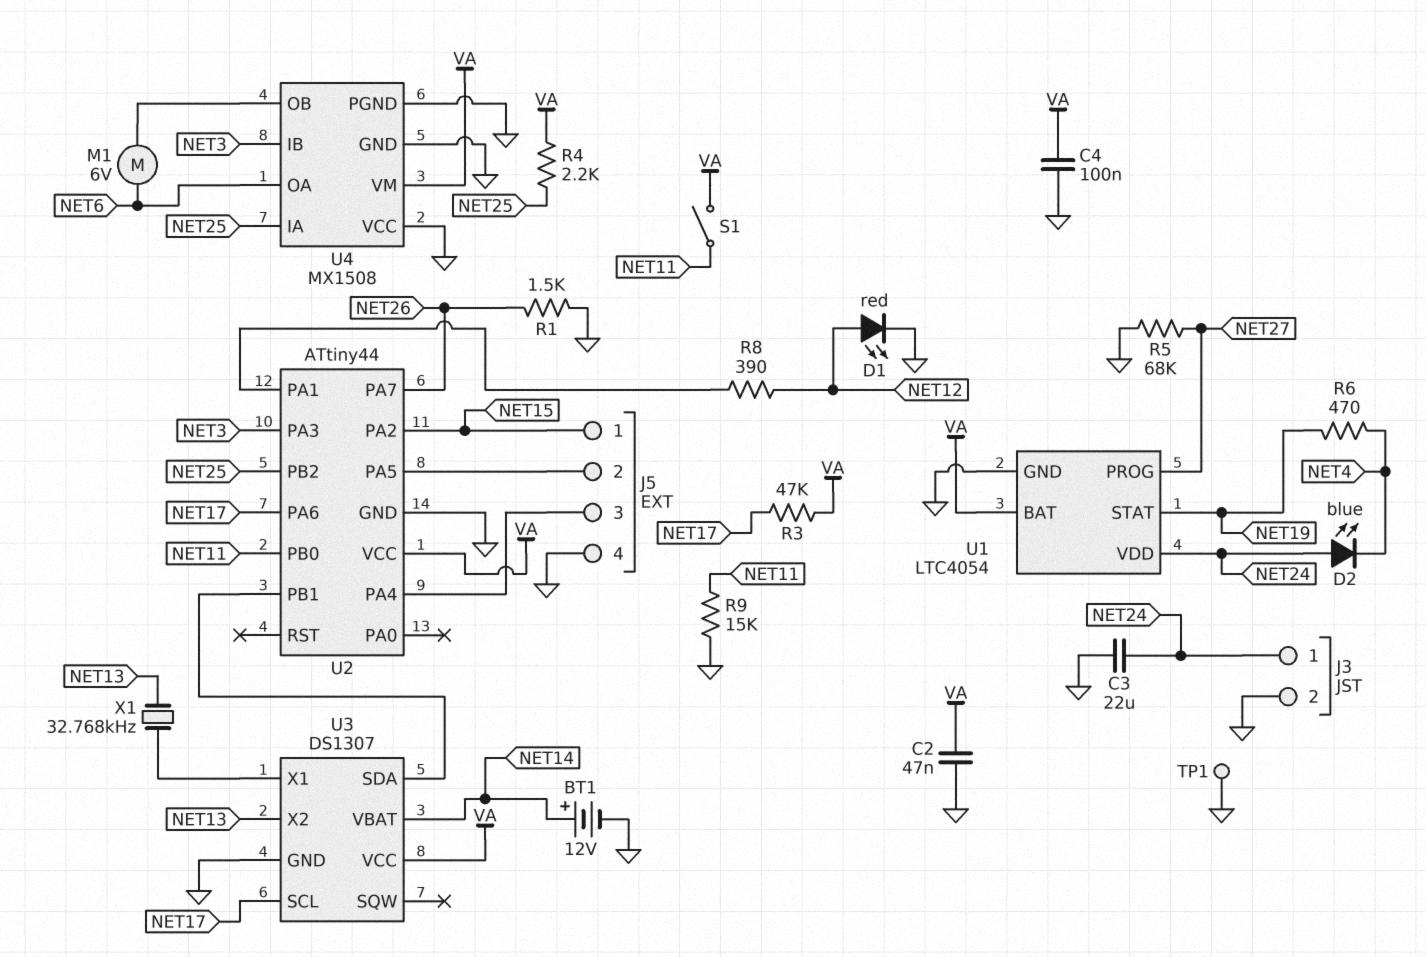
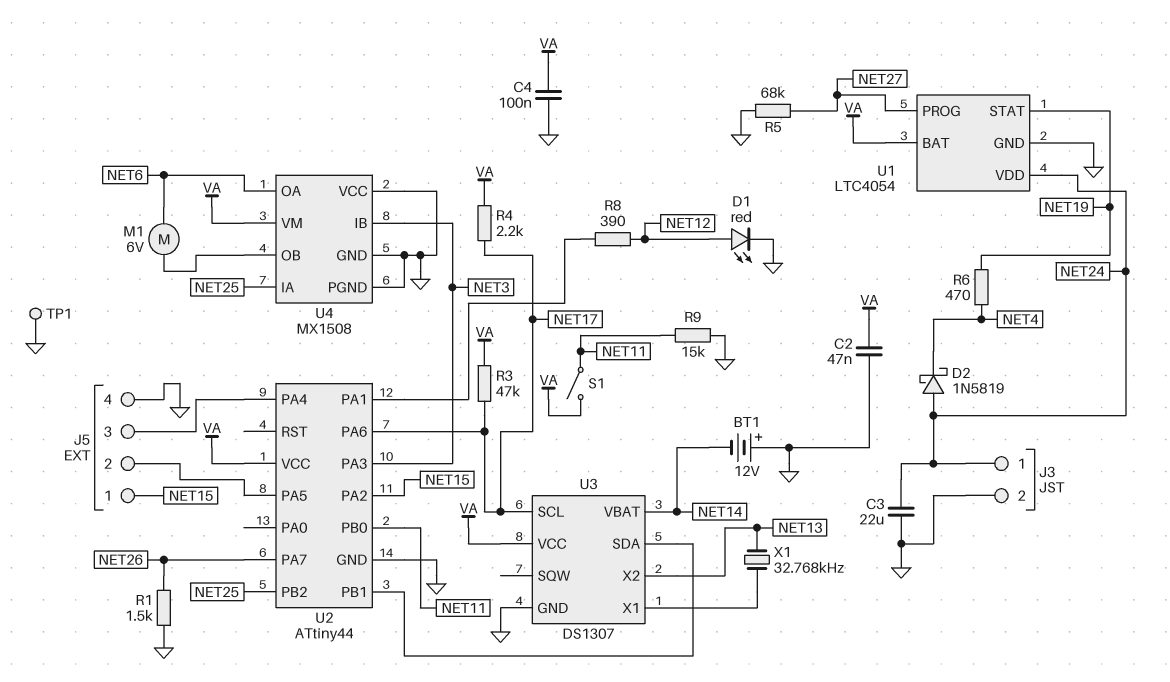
BT1: 12V (plus NET14, minus GND) -> 12V (plus GND, minus NET14)
D2: LED blue (A NET24, K NET4) -> schottky 1N5819 (A NET24, K NET4)
R4: 2.2k (NET25, VA) -> 2.2k (NET17, VA)

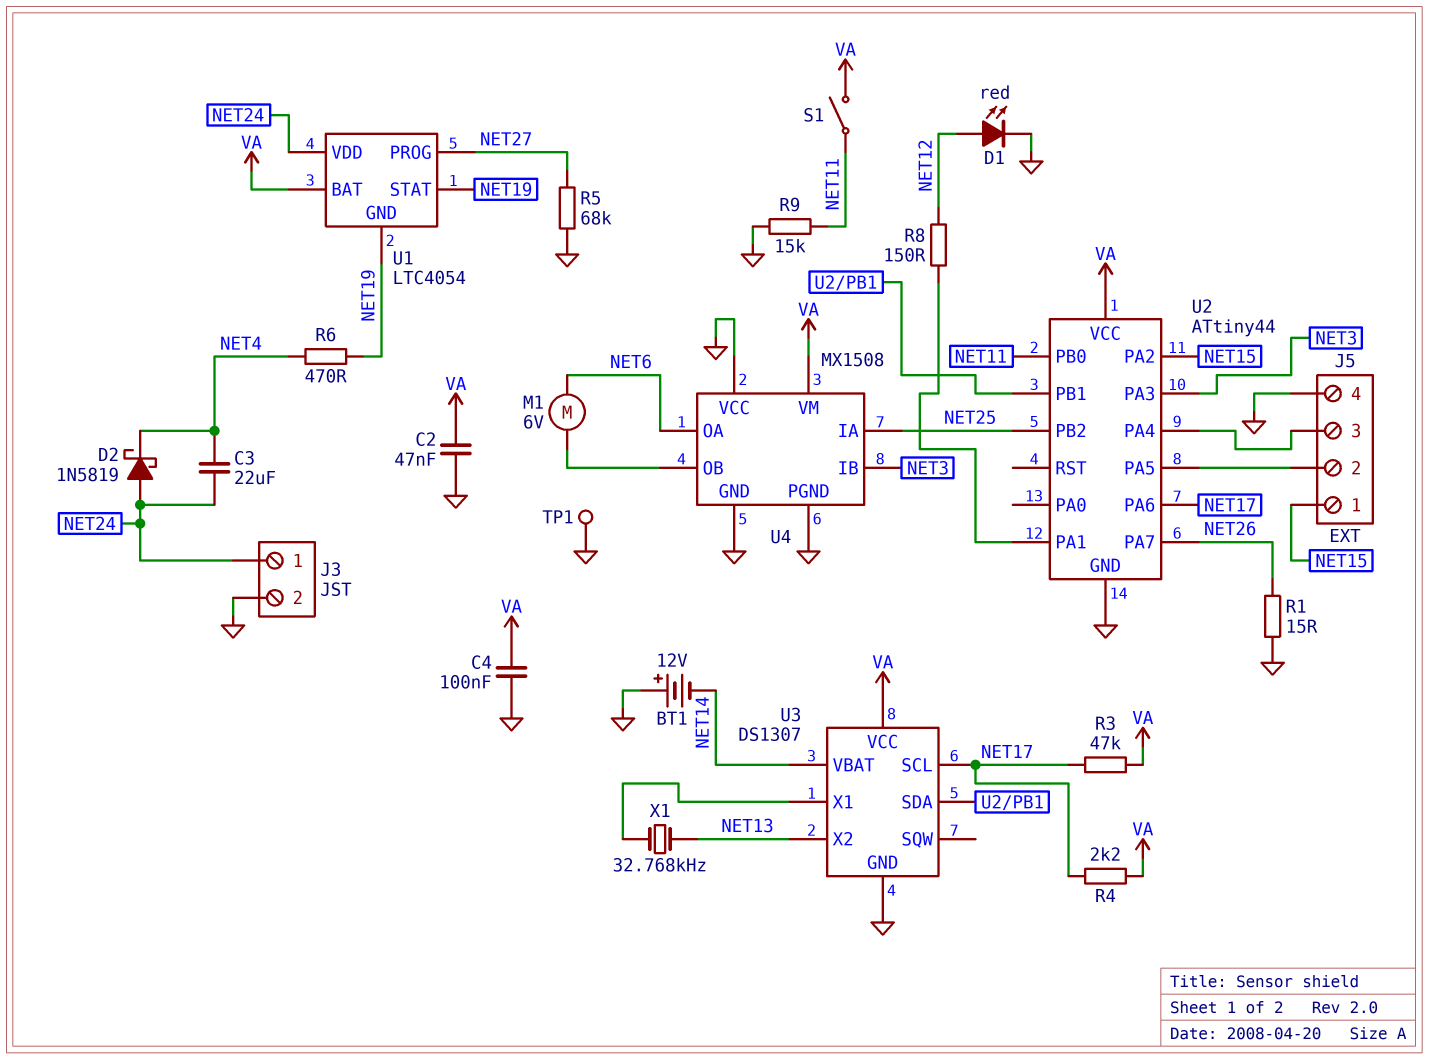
C3: 22uF (GND, NET24) -> 22uF (NET4, NET24)
R1: 1.5k (GND, NET26) -> 15 (GND, NET26)
R8: 390 (NET12, U2/PA1) -> 150 (NET12, U2/PA1)
U1 pin GND: GND -> NET19

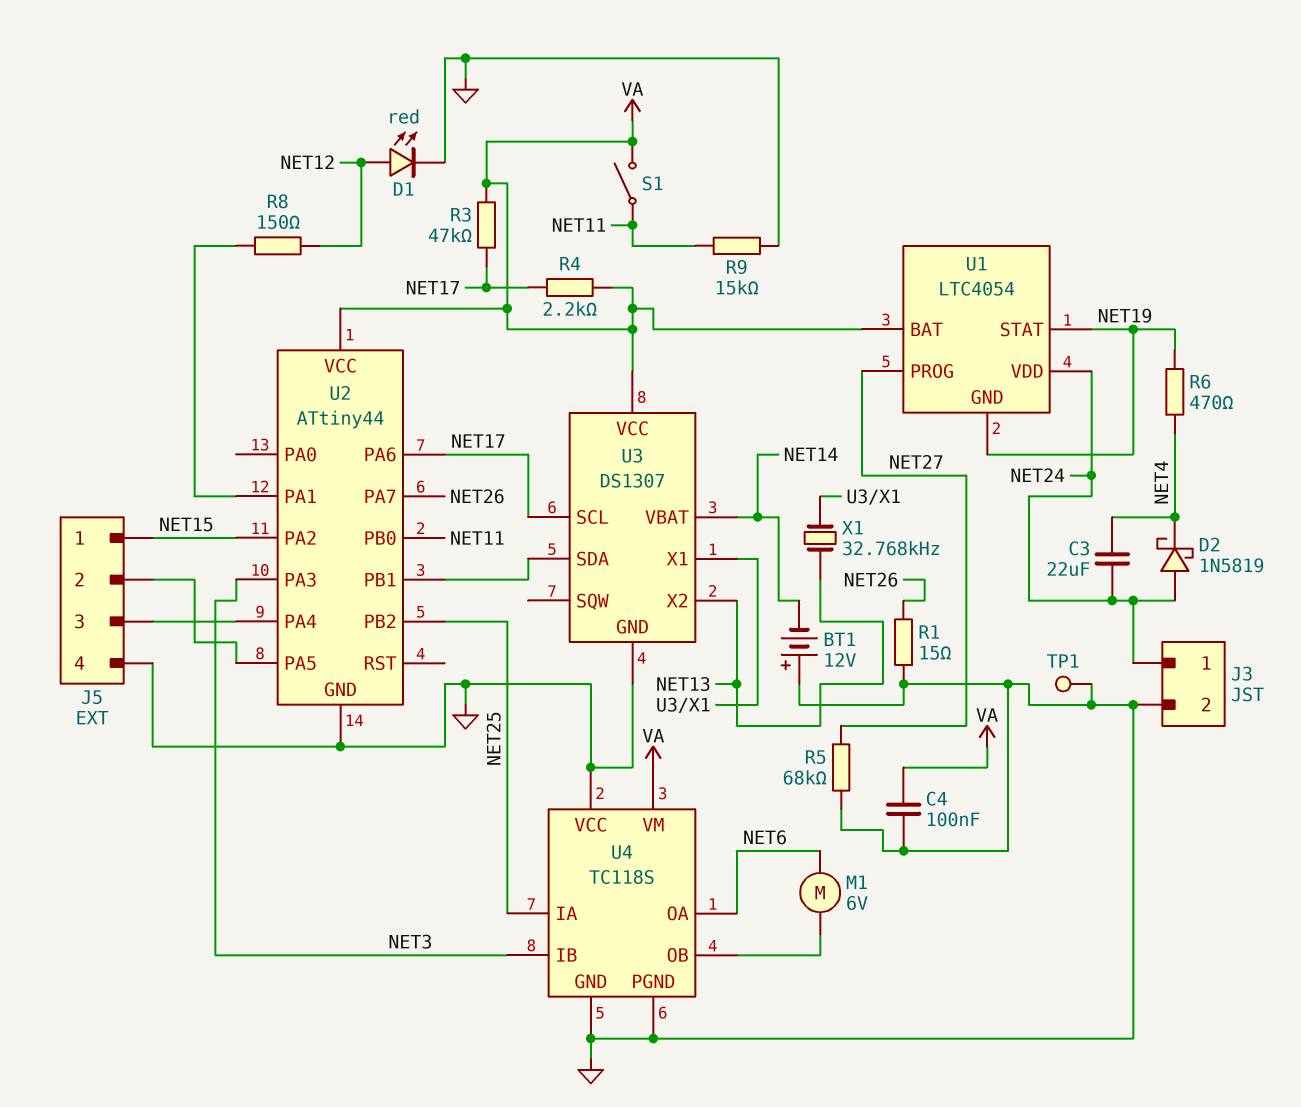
C2: 47nF (GND, VA) -> none
U4: MX1508 -> TC118S

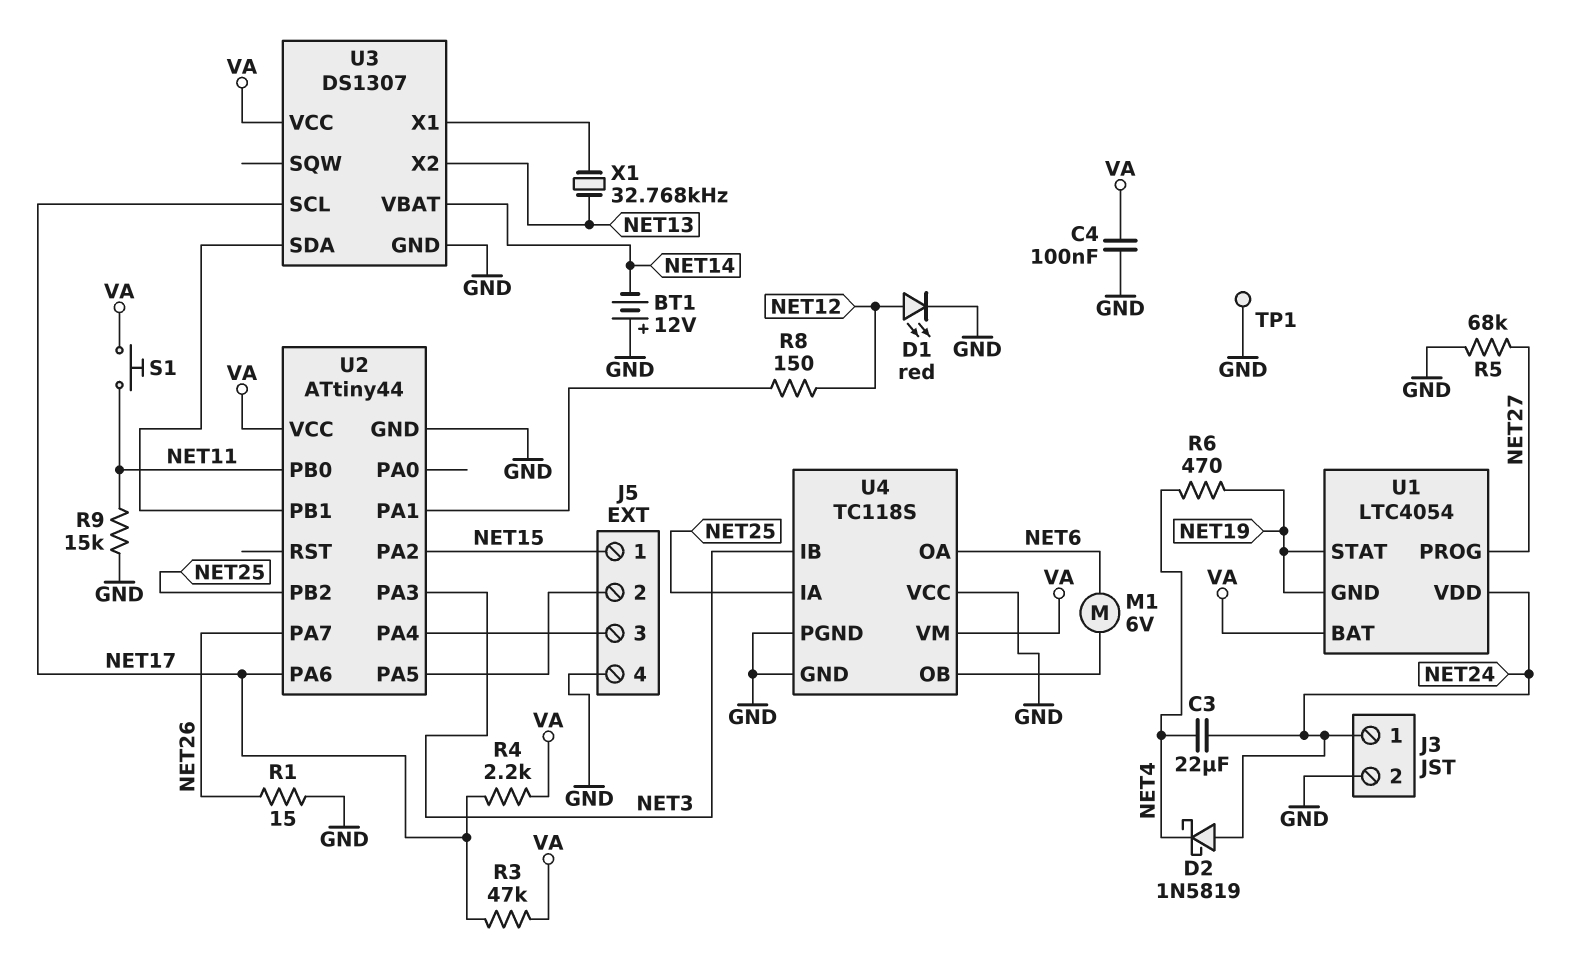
S1: switch (NET11, VA) -> button (NET11, VA)

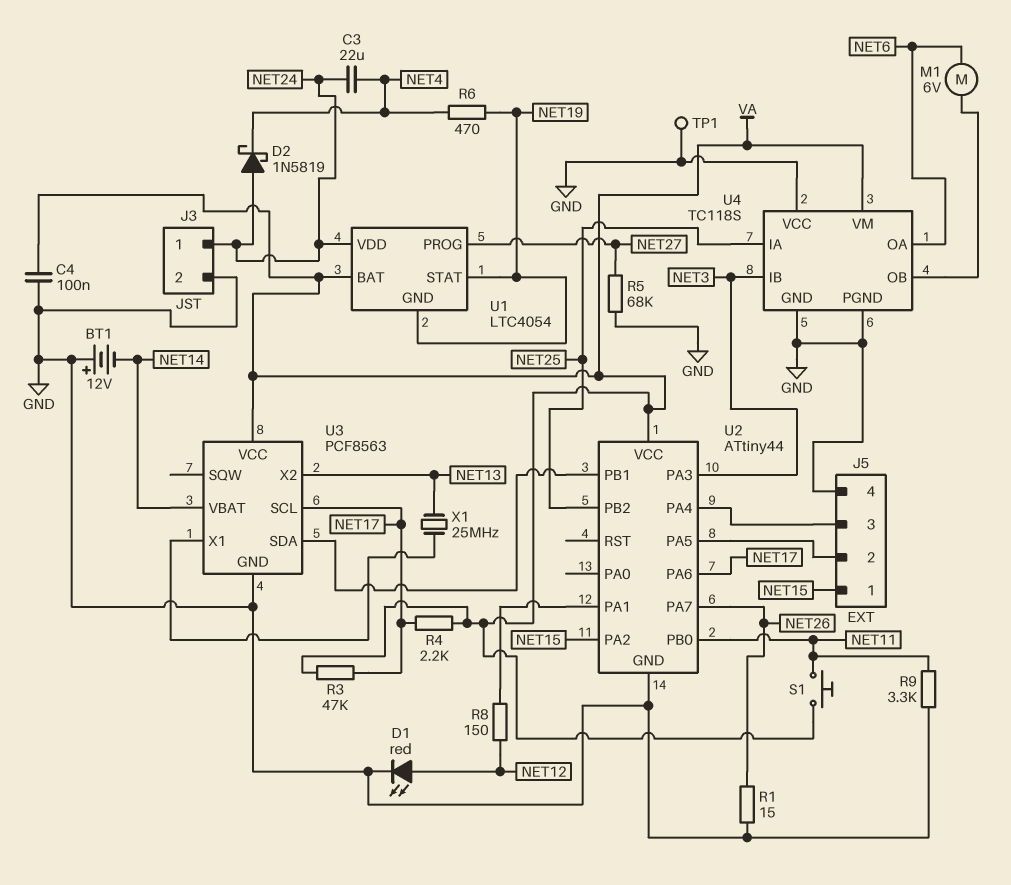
R9: 15k (GND, NET11) -> 3.3k (GND, NET11)
U3: DS1307 -> PCF8563
X1: 32.768kHz (NET13, U3/X1) -> 25MHz (NET13, U3/X1)

